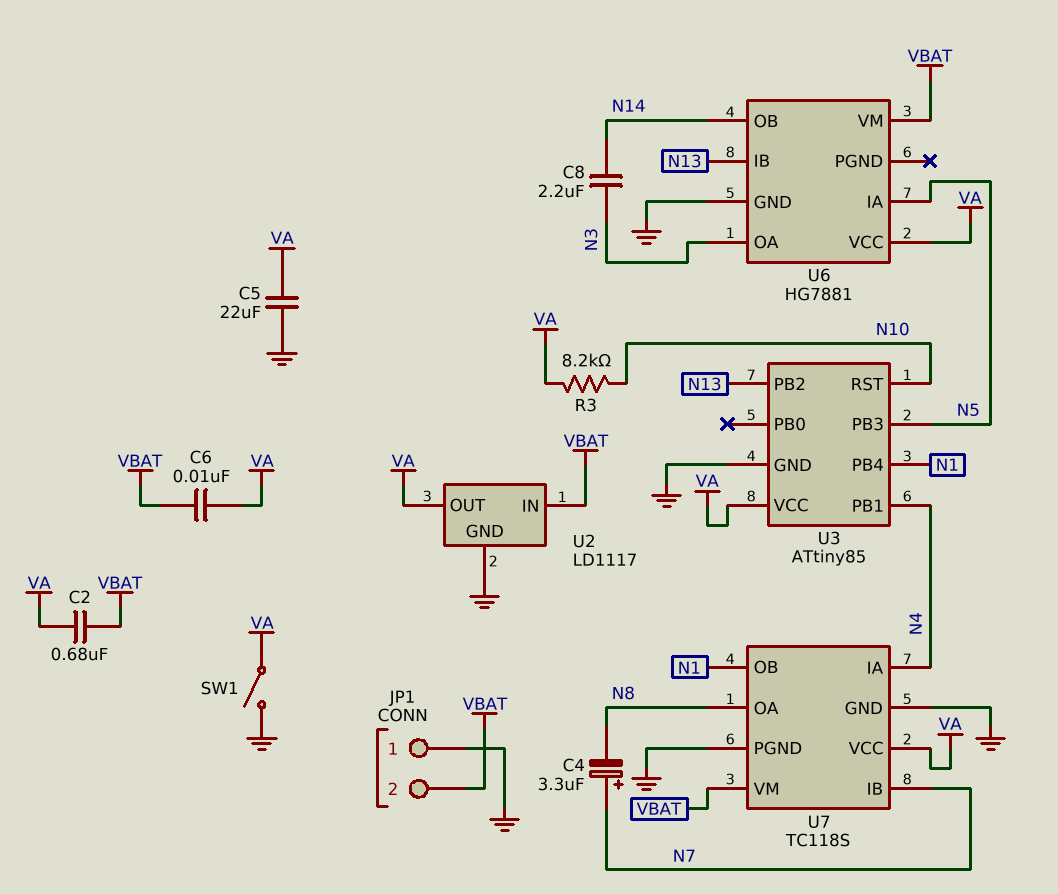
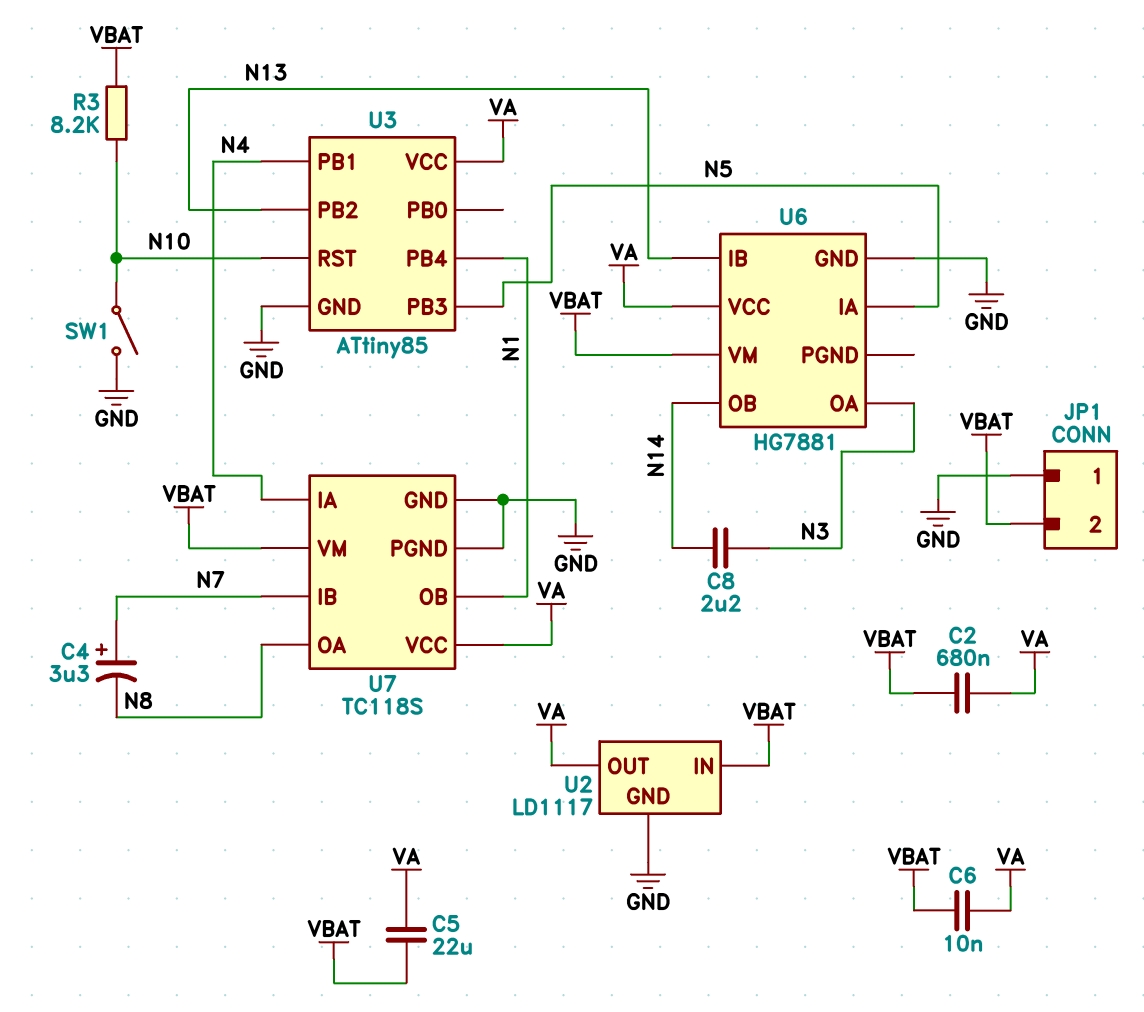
C5: 22uF (GND, VA) -> 22uF (VA, VBAT)
R3: 8.2k (N10, VA) -> 8.2k (N10, VBAT)
SW1: switch (GND, VA) -> switch (GND, N10)

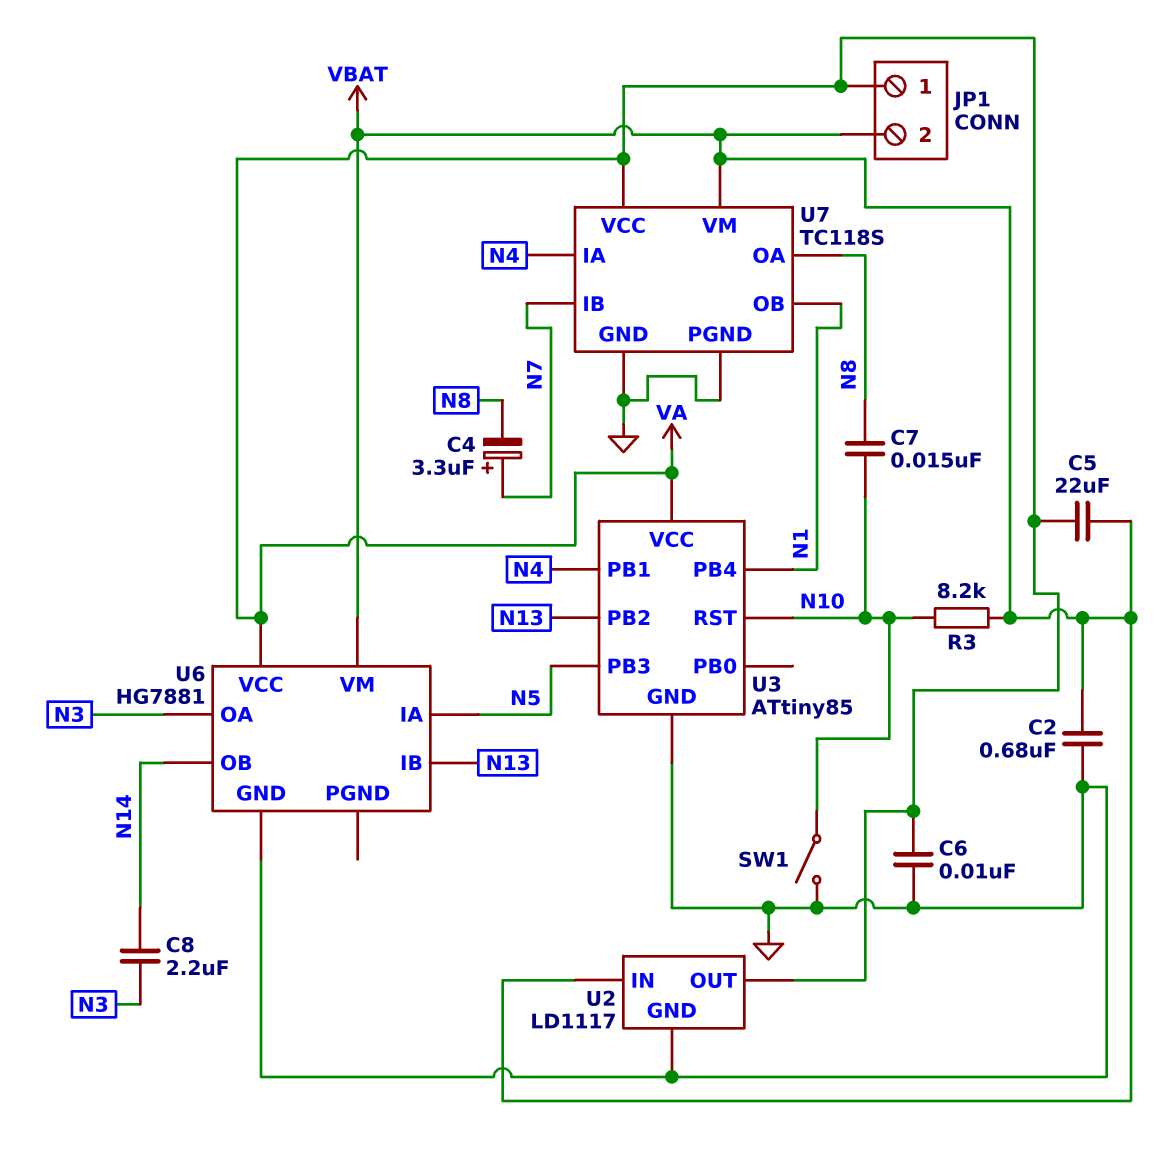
C2: 680nF (VA, VBAT) -> 680nF (GND, VBAT)
C6: 10nF (VA, VBAT) -> 10nF (GND, VA)
C7: none -> 15nF (N8, N10)
JP1 pin 1: GND -> VA

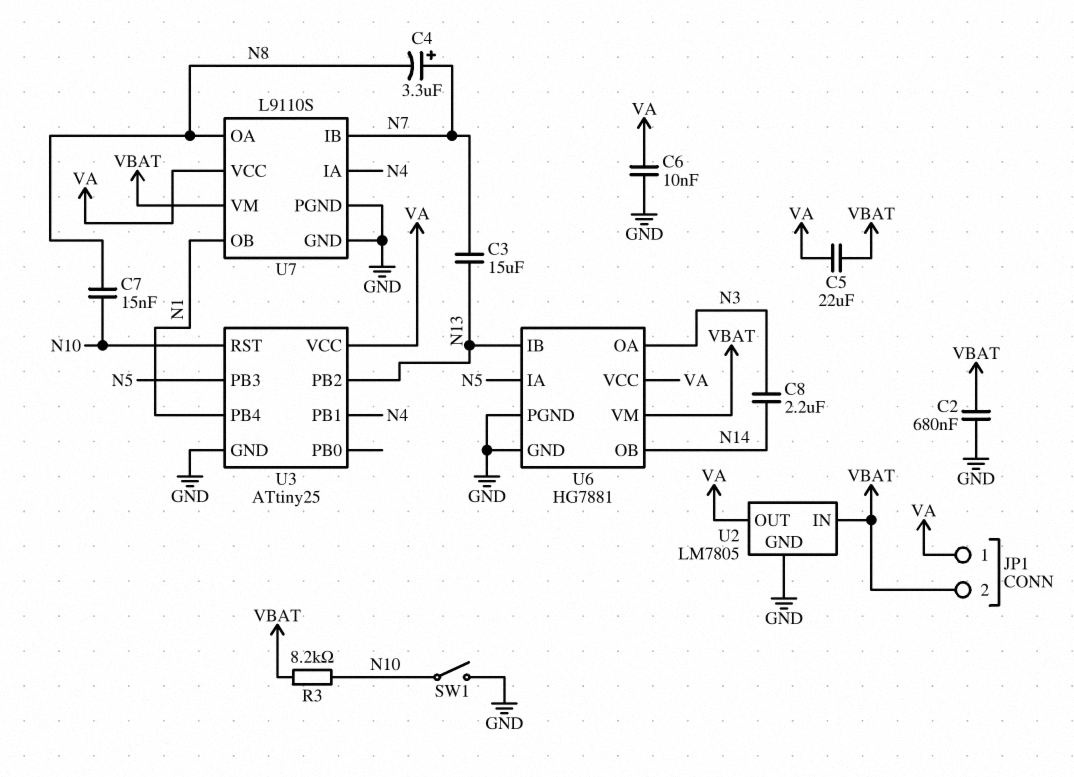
C3: none -> 15uF (N7, N13)
U2: LD1117 -> LM7805
U3: ATtiny85 -> ATtiny25
U6 pin PGND: none -> GND
U7: TC118S -> L9110S

